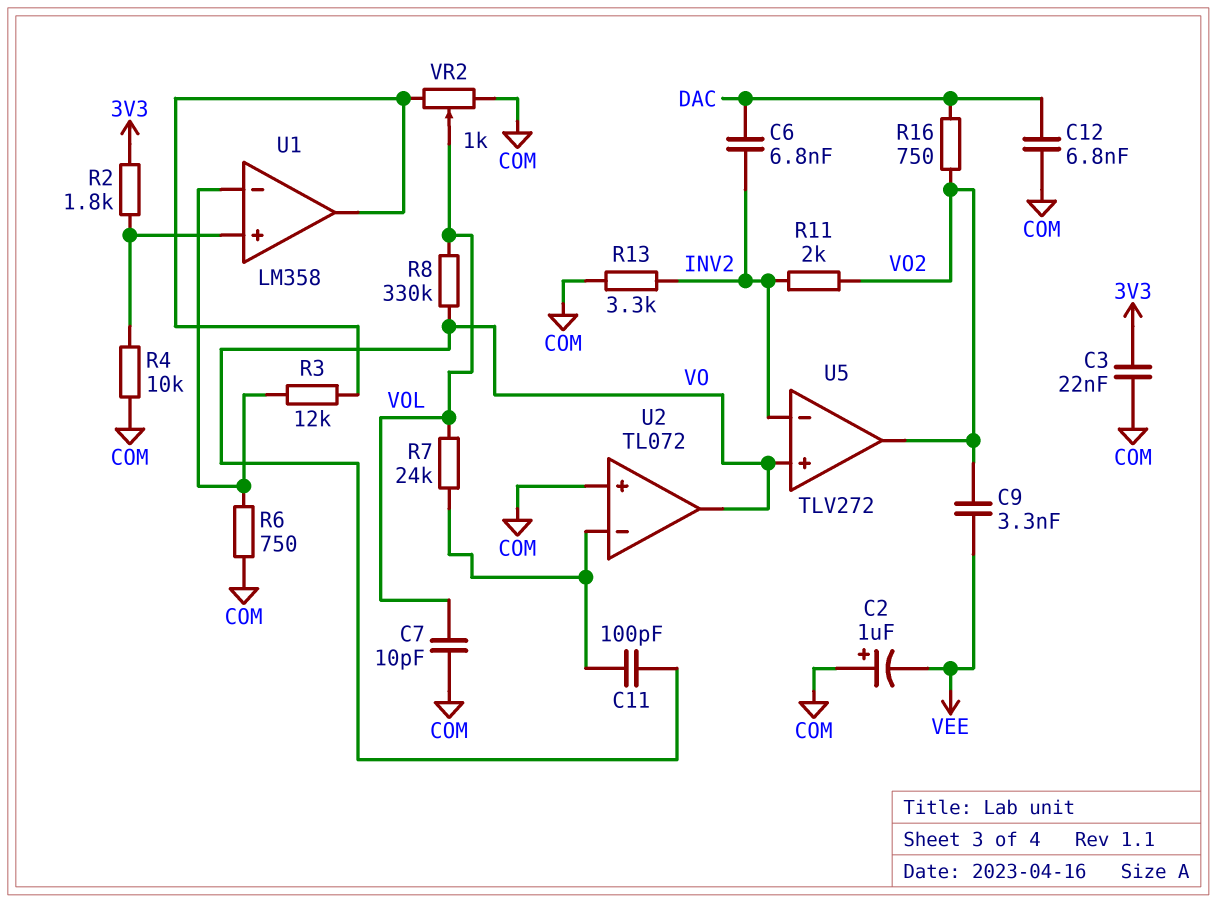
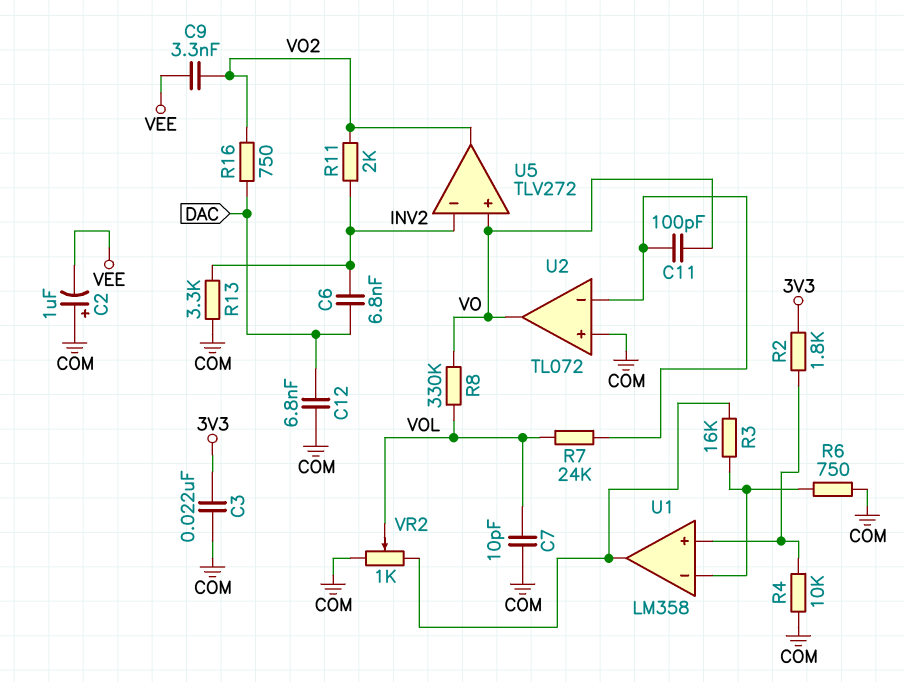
R3: 12k (U1/in-, U1/out) -> 16k (U1/in-, U1/out)

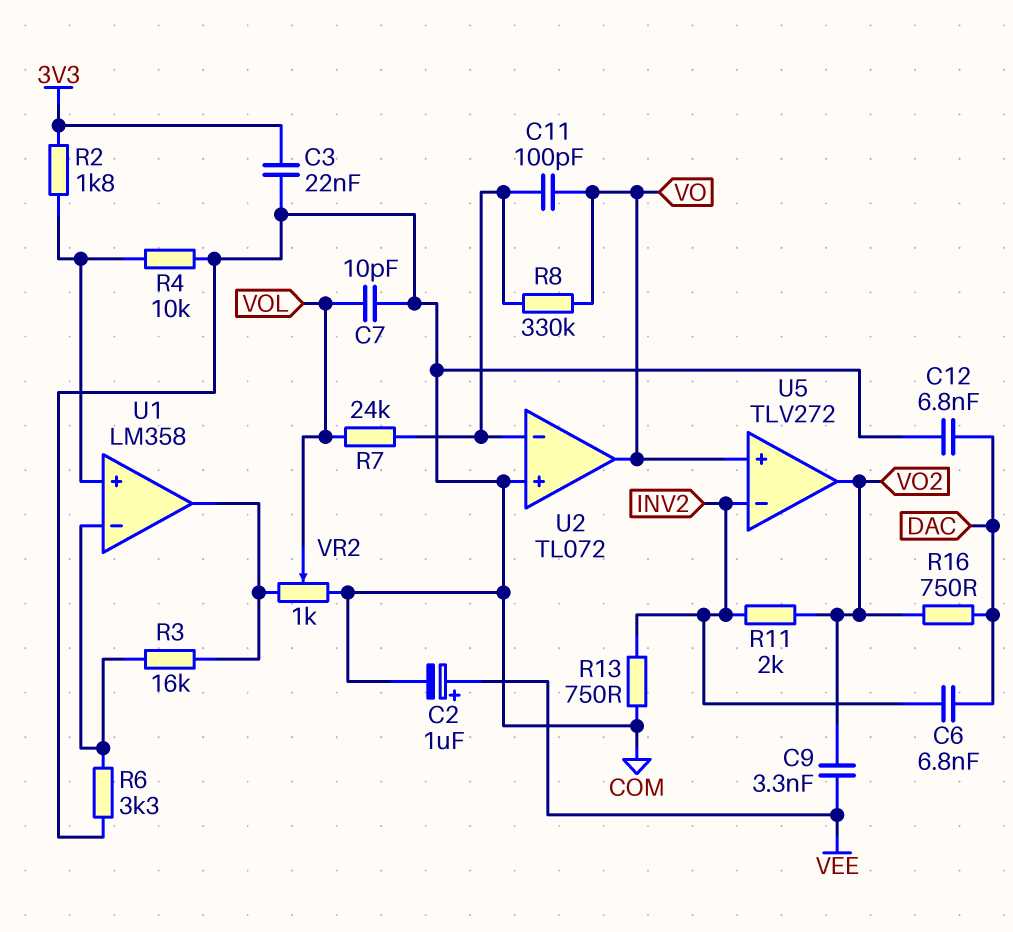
C2: 1uF (plus COM, minus VEE) -> 1uF (plus VEE, minus COM)
R6: 750 (COM, U1/in-) -> 3.3k (COM, U1/in-)
R8: 330k (VO, VOL) -> 330k (U2/in-, VO)
R13: 3.3k (COM, INV2) -> 750 (COM, INV2)

